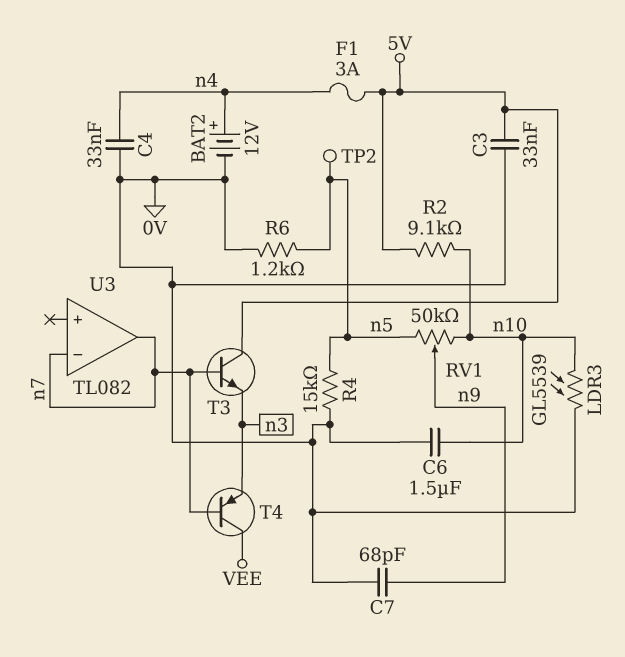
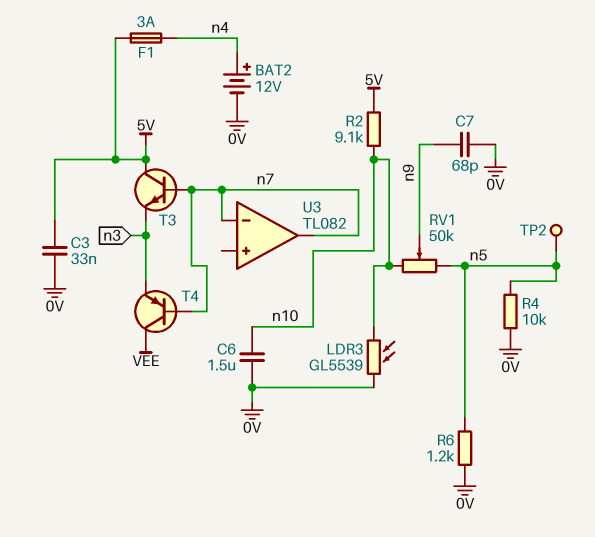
C4: 33nF (0V, n4) -> none
R4: 15k (0V, n5) -> 10k (0V, n5)

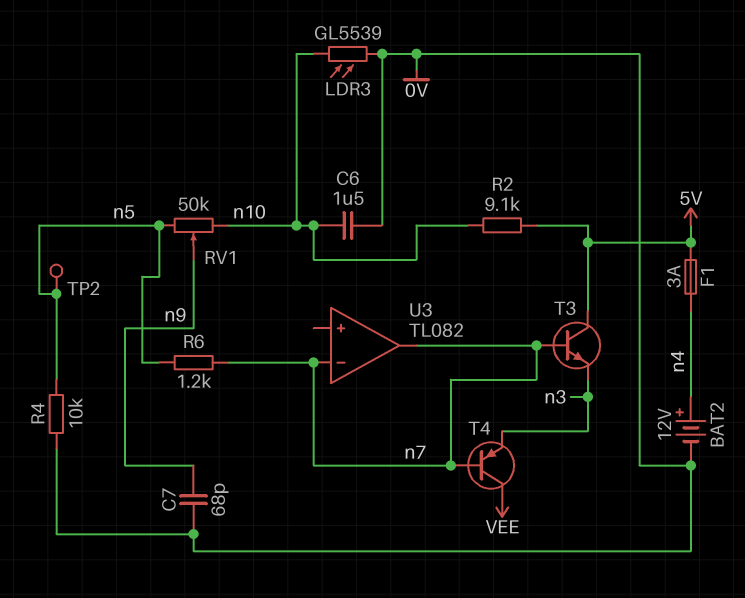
C3: 33nF (0V, 5V) -> none
R6: 1.2k (0V, n5) -> 1.2k (n5, n7)

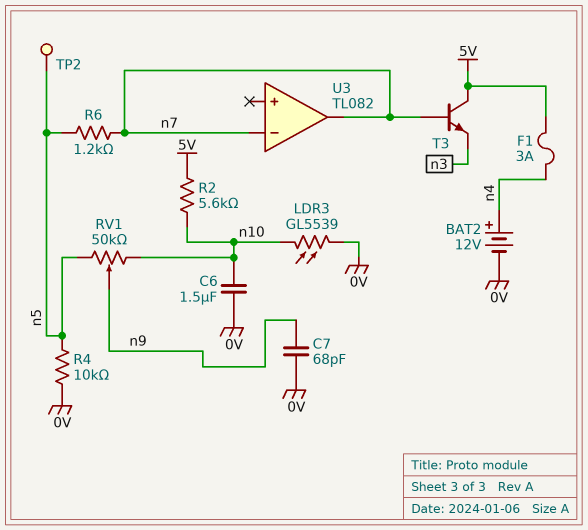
R2: 9.1k (5V, n10) -> 5.6k (5V, n10)
T4: PNP (B n7, C VEE, E n3) -> none

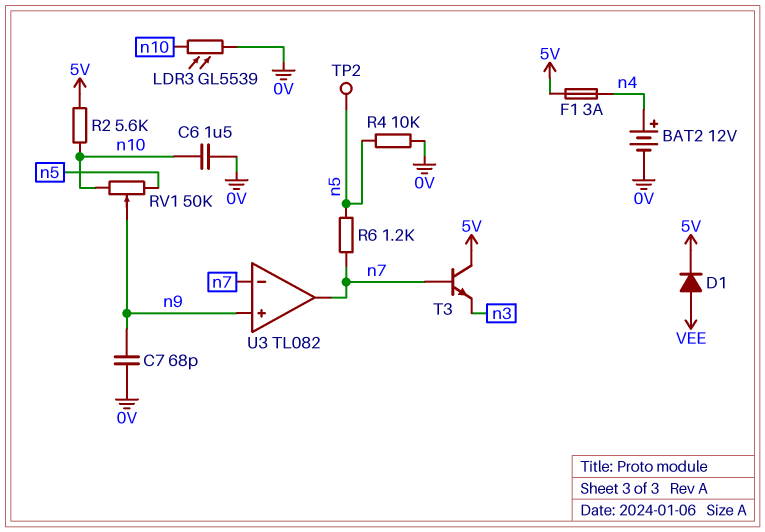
D1: none -> diode (A VEE, K 5V)
U3 pin in+: none -> n9

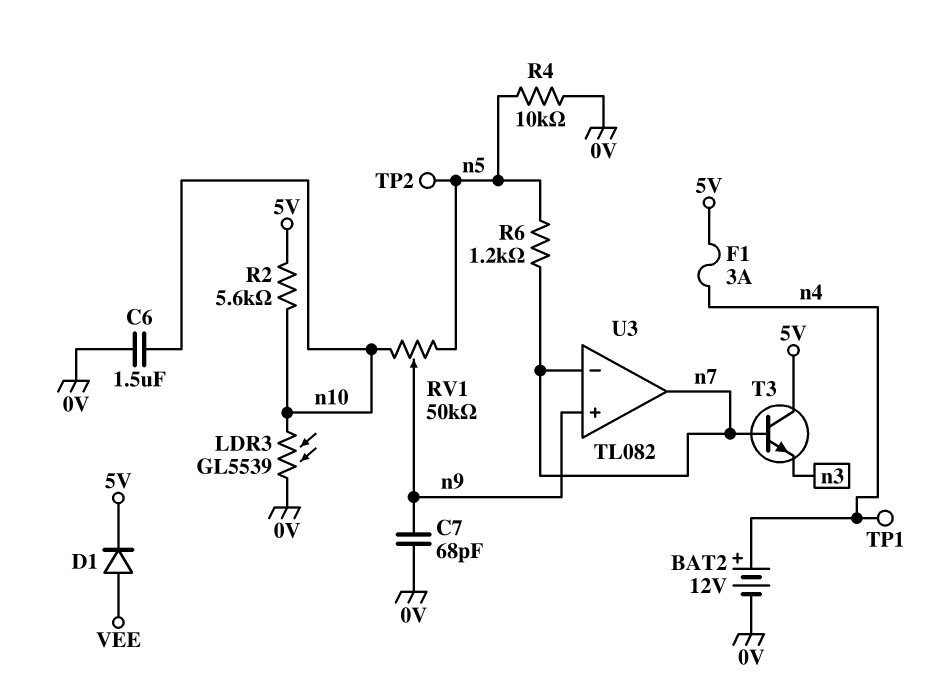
TP1: none -> test point (n4)

